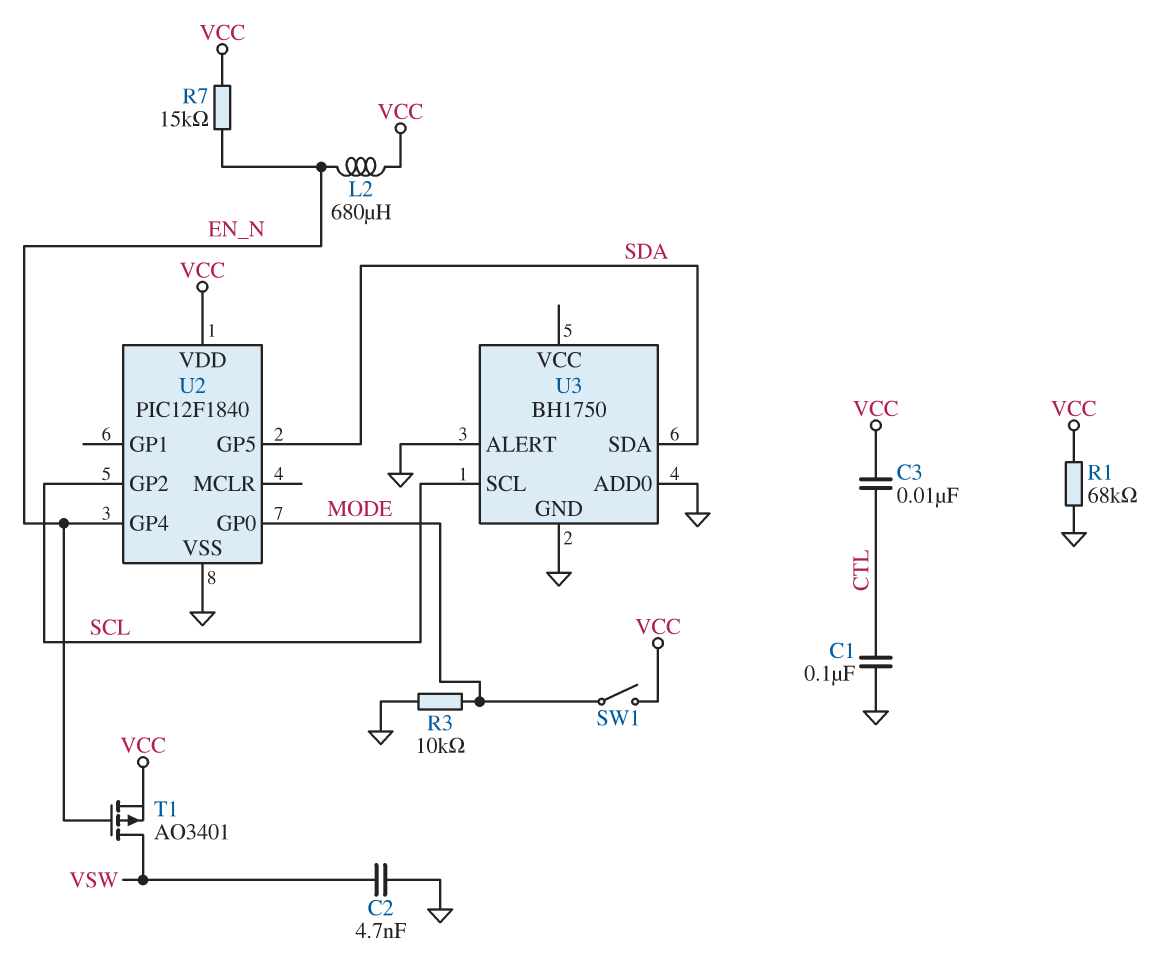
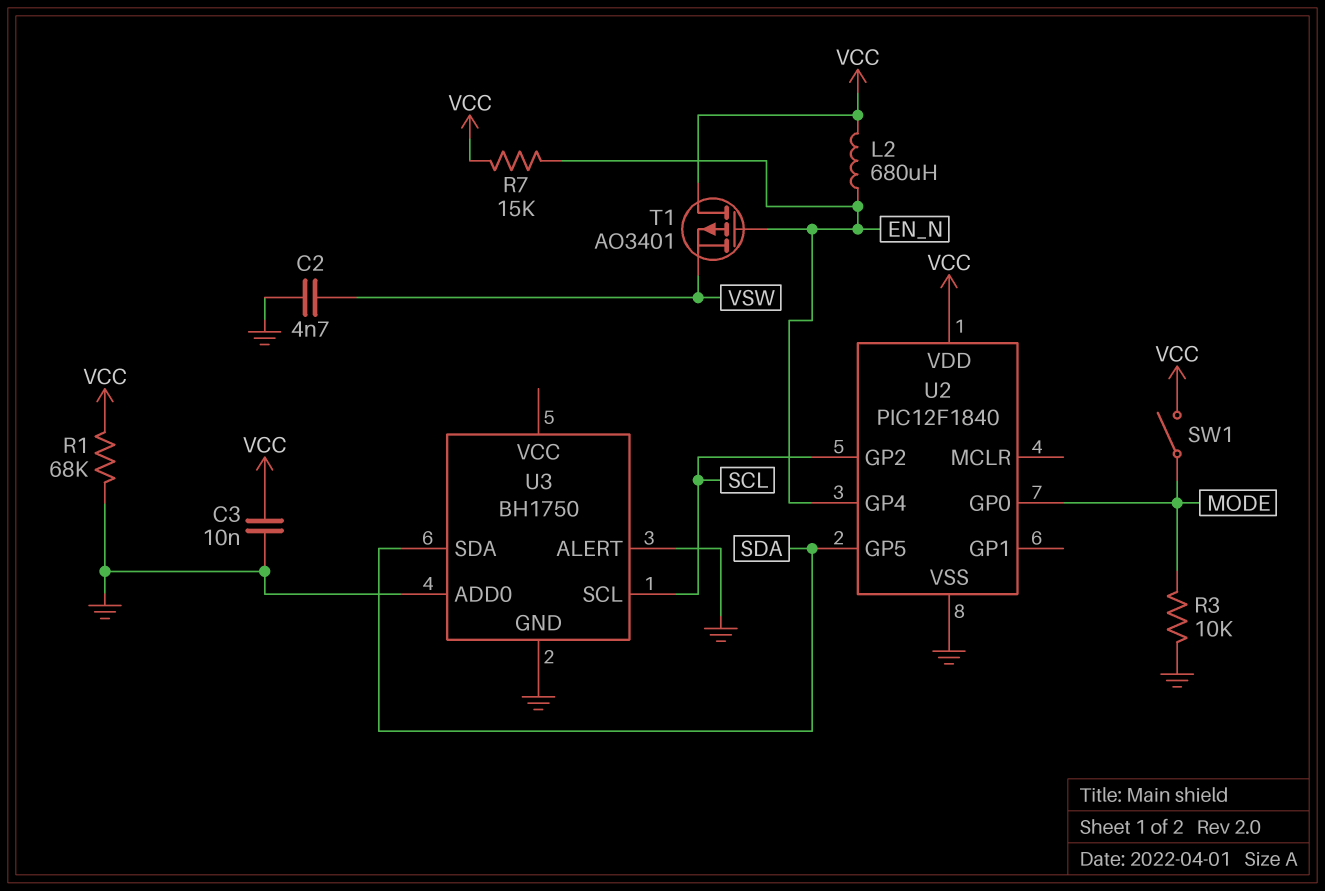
C1: 100nF (CTL, GND) -> none
C3: 10nF (CTL, VCC) -> 10nF (GND, VCC)
T1: PMOS AO3401 (G EN_N, D VSW, S VCC) -> PMOS AO3401 (G EN_N, D VCC, S VSW)

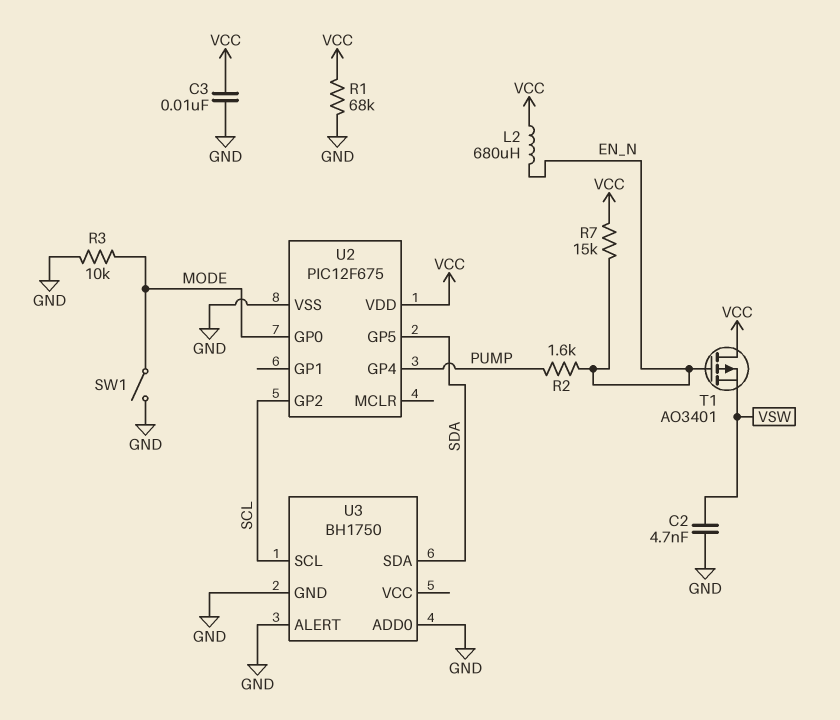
R2: none -> 1.6k (EN_N, PUMP)
SW1: switch (MODE, VCC) -> switch (GND, MODE)
U2: PIC12F1840 -> PIC12F675
U2 pin GP4: EN_N -> PUMP

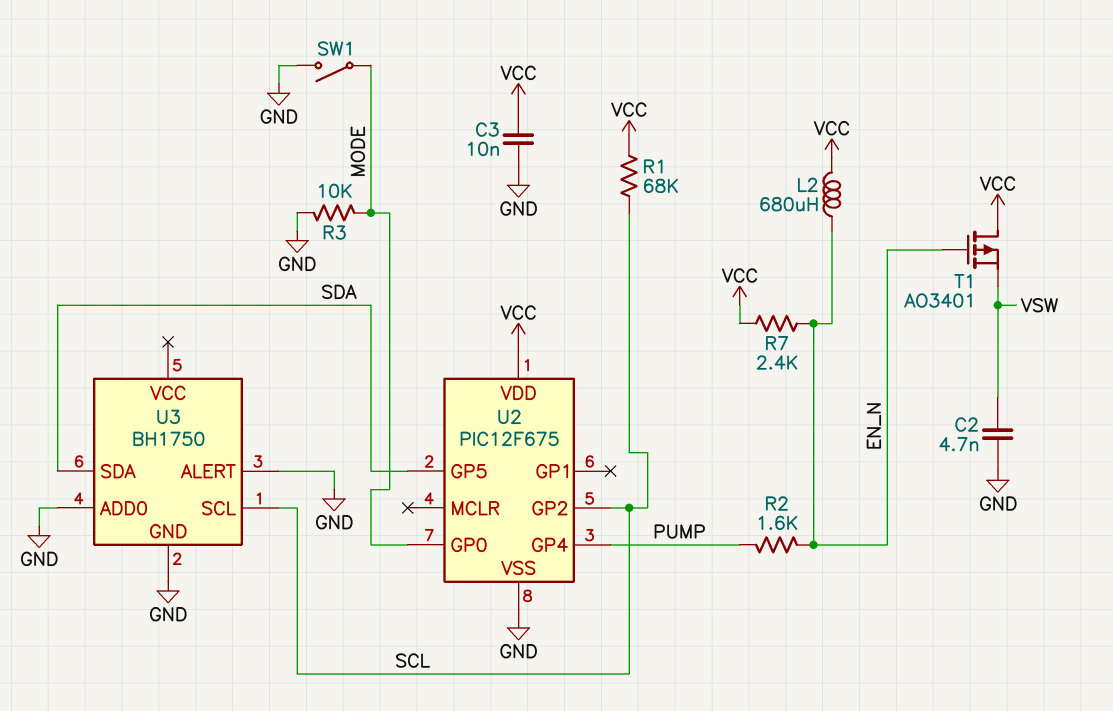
R1: 68k (GND, VCC) -> 68k (SCL, VCC)
R7: 15k (EN_N, VCC) -> 2.4k (EN_N, VCC)

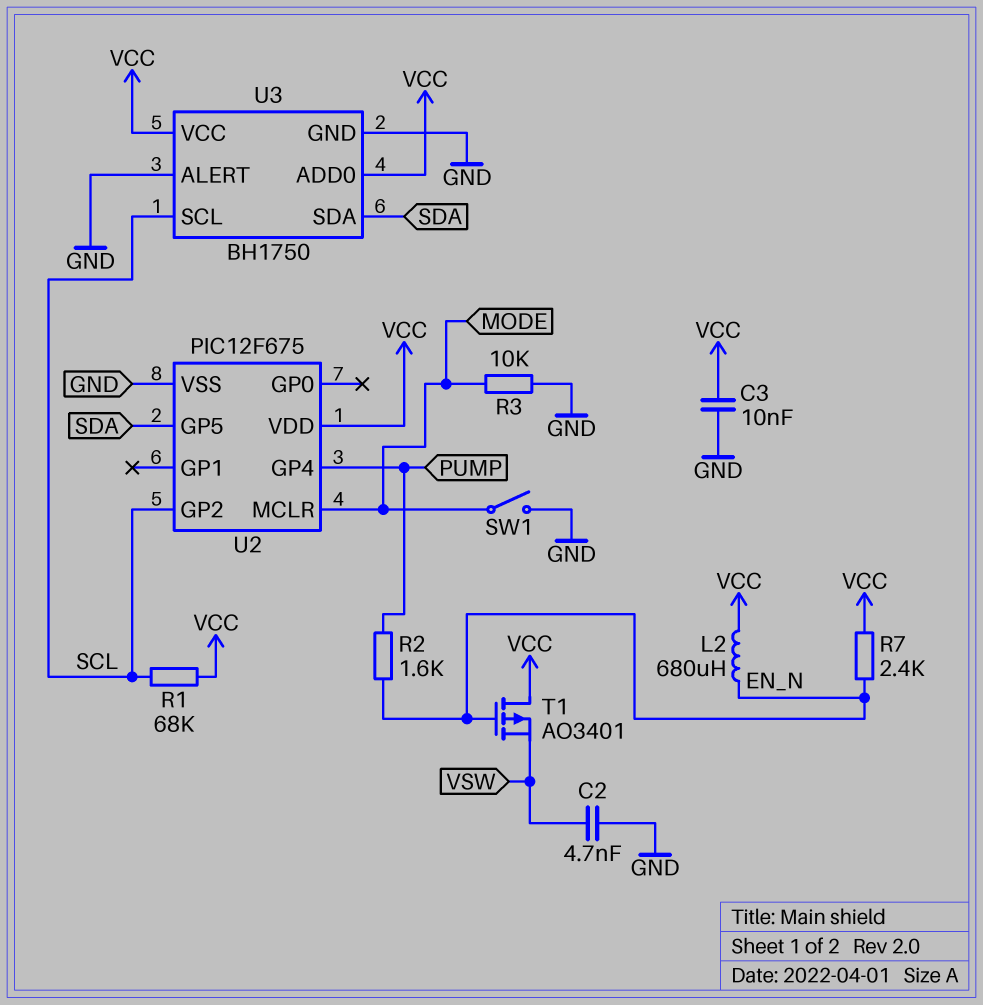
U2 pin GP0: MODE -> none
U2 pin MCLR: none -> MODE
U3 pin ADD0: GND -> VCC
U3 pin VCC: none -> VCC

